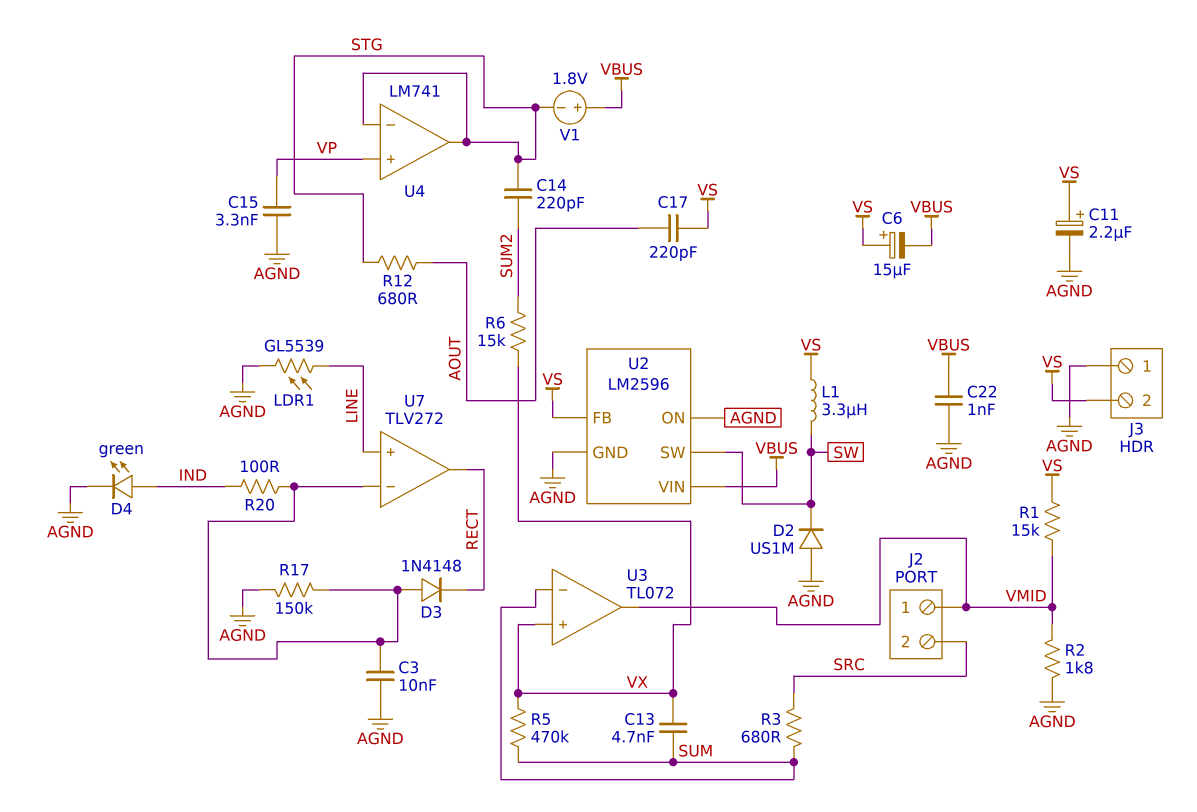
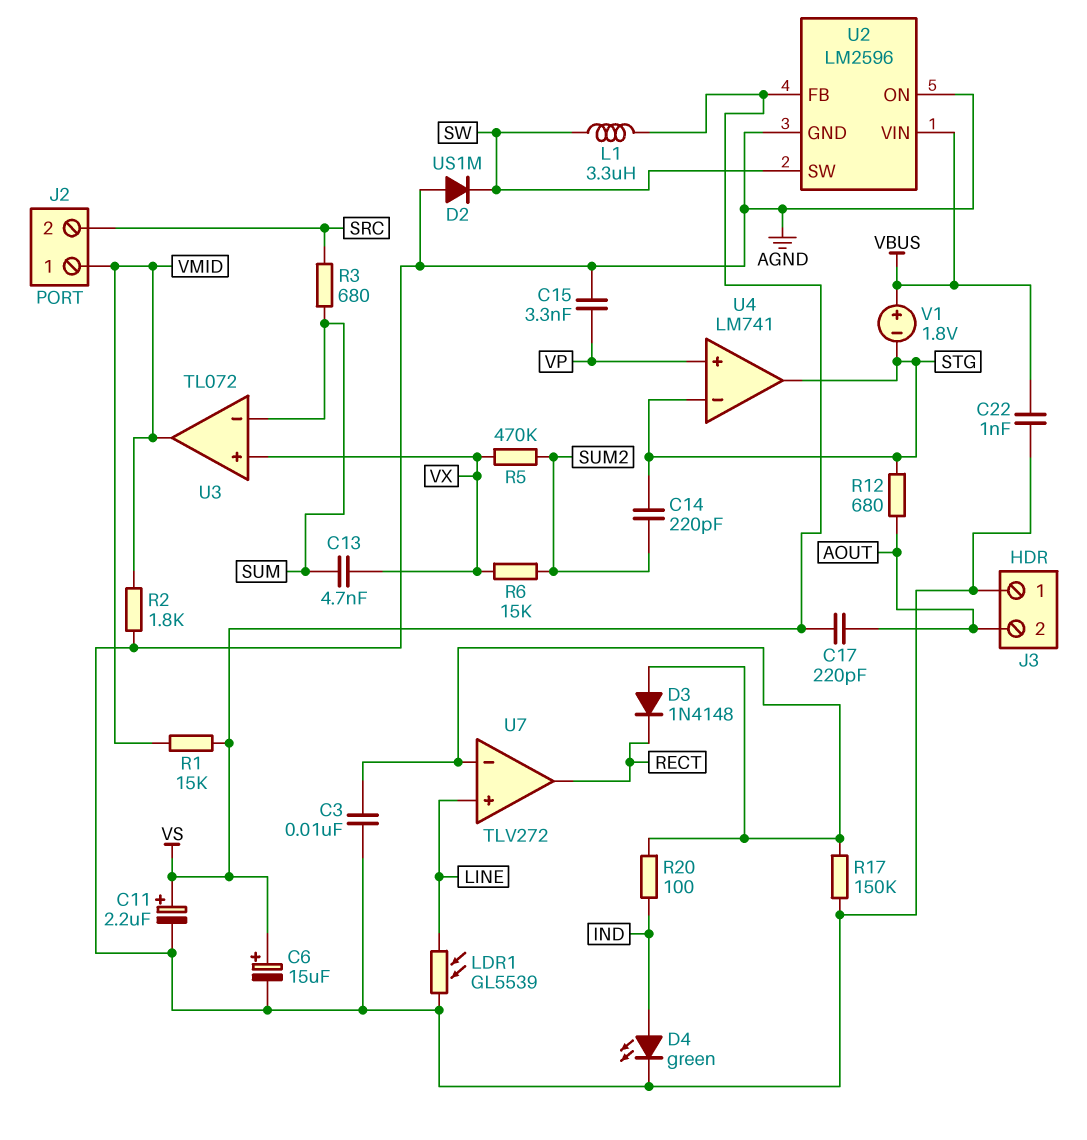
C6: 15uF (plus VS, minus VBUS) -> 15uF (plus VS, minus AGND)
J3 pin 2: VS -> AOUT
R5: 470k (SUM, VX) -> 470k (SUM2, VX)

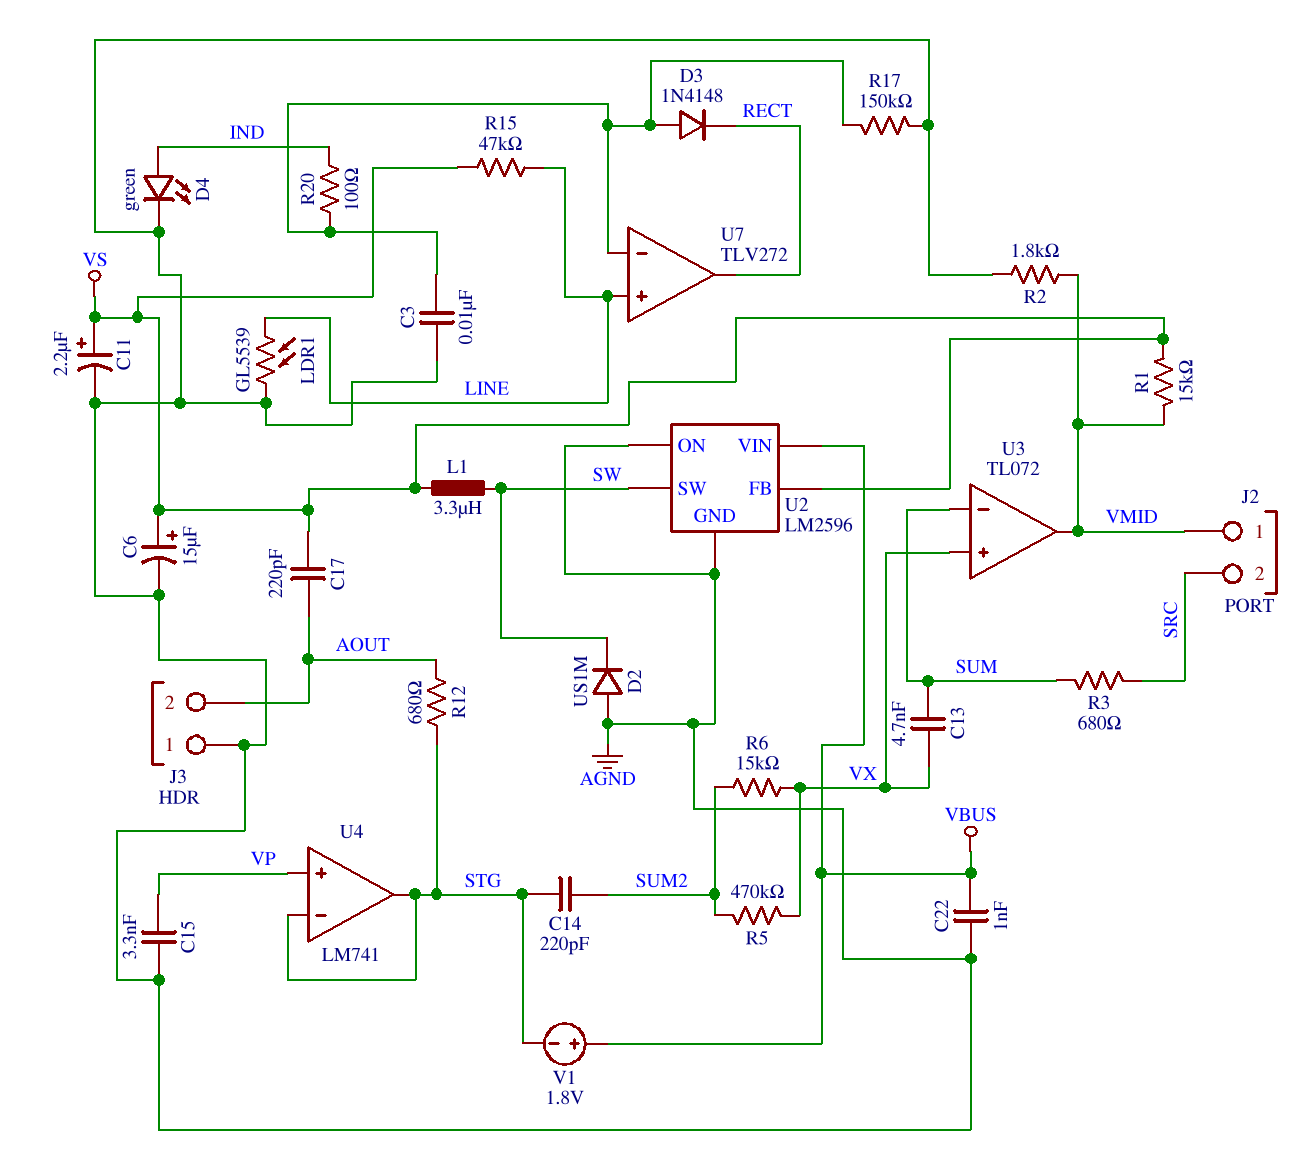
R15: none -> 47k (LINE, VS)

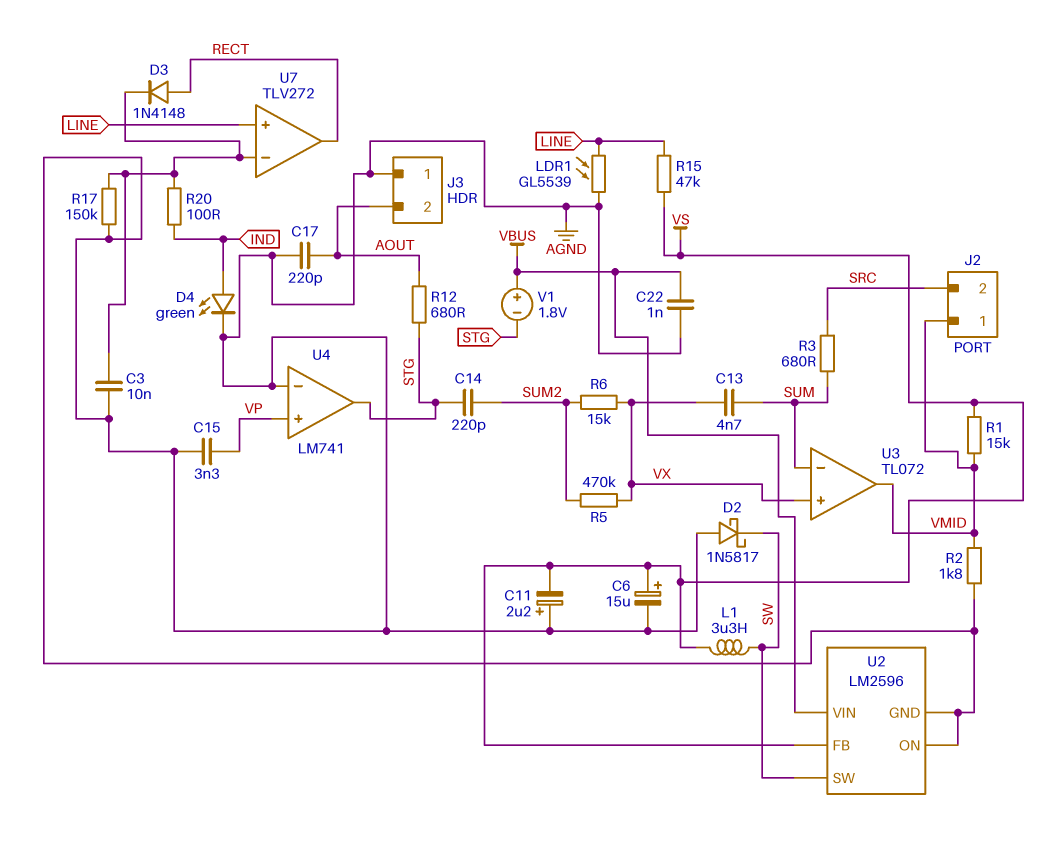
C11: 2.2uF (plus VS, minus AGND) -> 2.2uF (plus AGND, minus VS)
C17: 220pF (AOUT, VS) -> 220pF (AGND, AOUT)
D2: diode US1M (A AGND, K SW) -> schottky 1N5817 (A AGND, K SW)
D3: diode 1N4148 (A U7/in-, K RECT) -> diode 1N4148 (A RECT, K U7/in-)
U4 pin in-: STG -> AGND

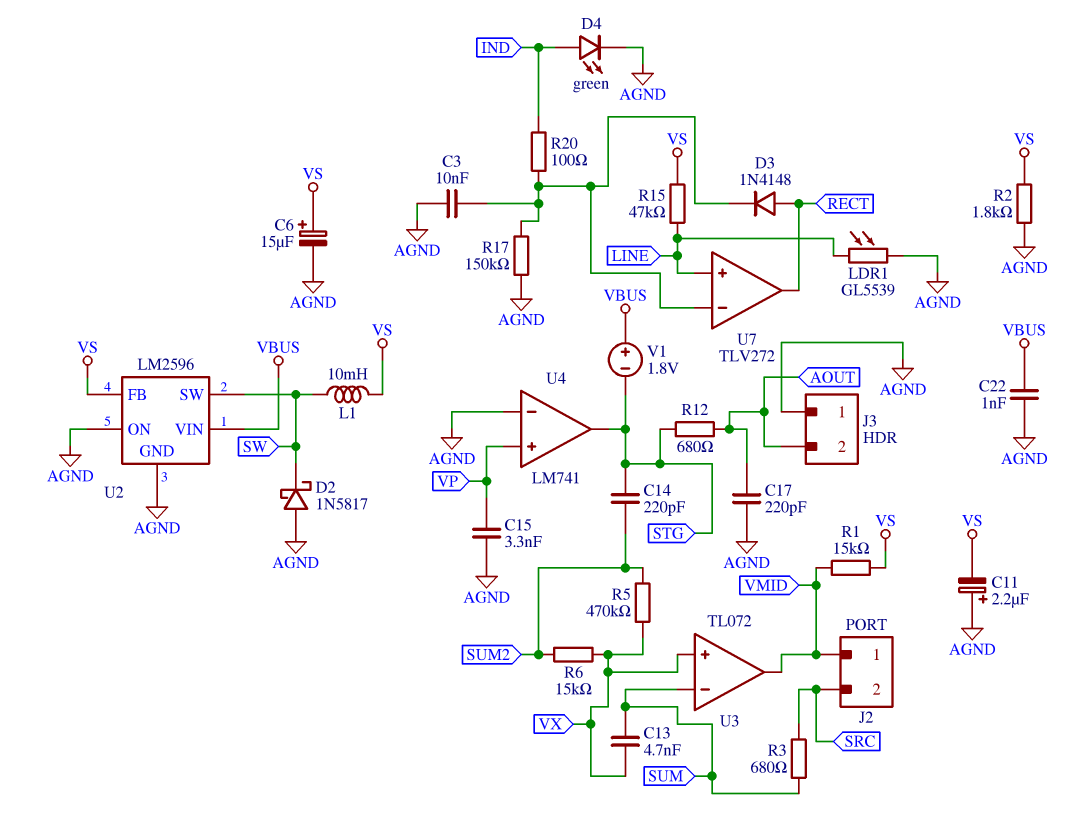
L1: 3.3uH (SW, VS) -> 10mH (SW, VS)
R2: 1.8k (AGND, VMID) -> 1.8k (AGND, VS)

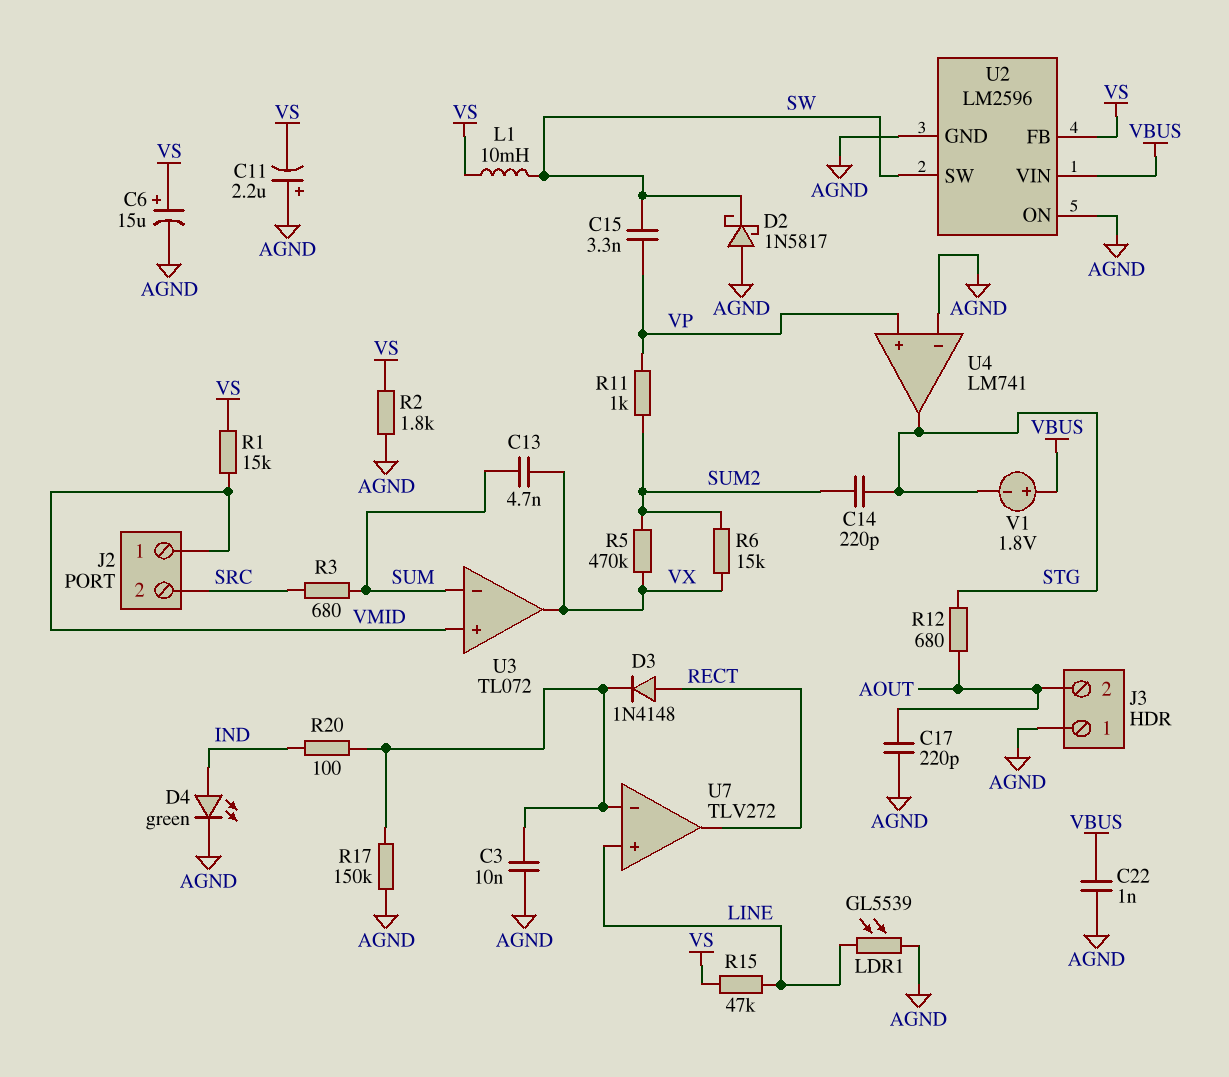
C15: 3.3nF (AGND, VP) -> 3.3nF (SW, VP)
R11: none -> 1k (SUM2, VP)
U3 pin in+: VX -> VMID
U3 pin out: VMID -> VX

